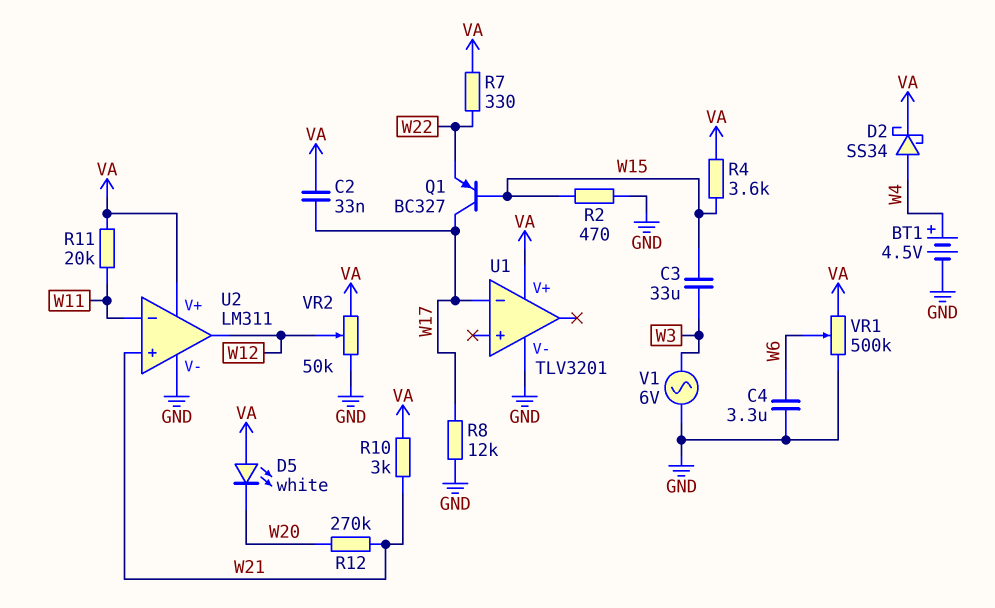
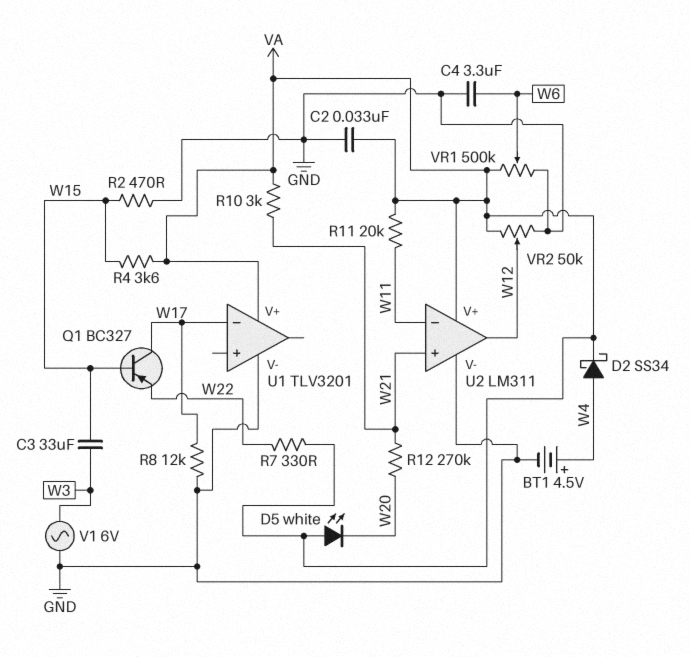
C2: 33nF (VA, W17) -> 33nF (GND, VA)

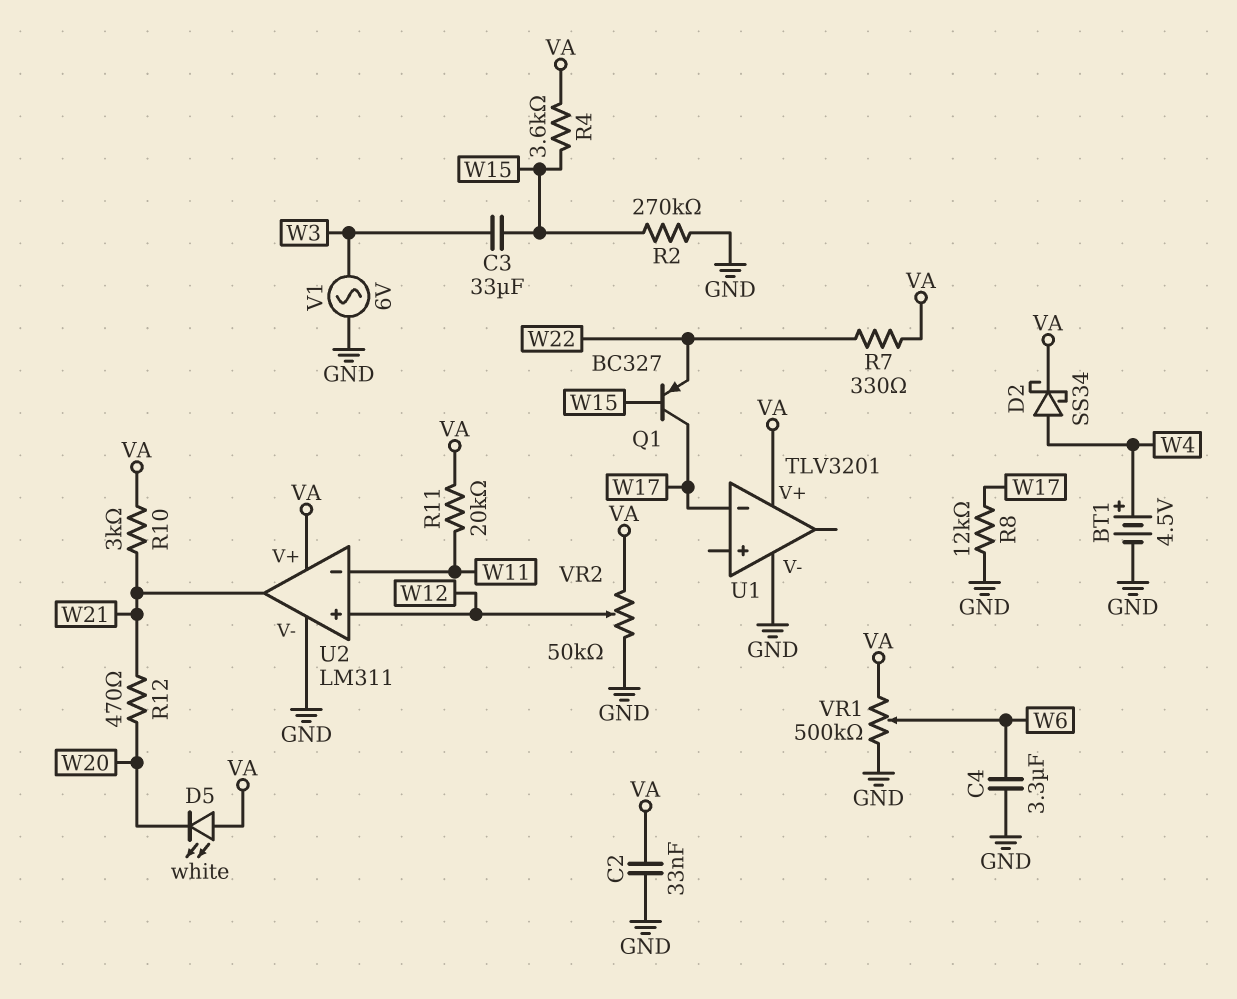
R2: 470 (GND, W15) -> 270k (GND, W15)
R12: 270k (W20, W21) -> 470 (W20, W21)
U2 pin in+: W21 -> W12
U2 pin out: W12 -> W21

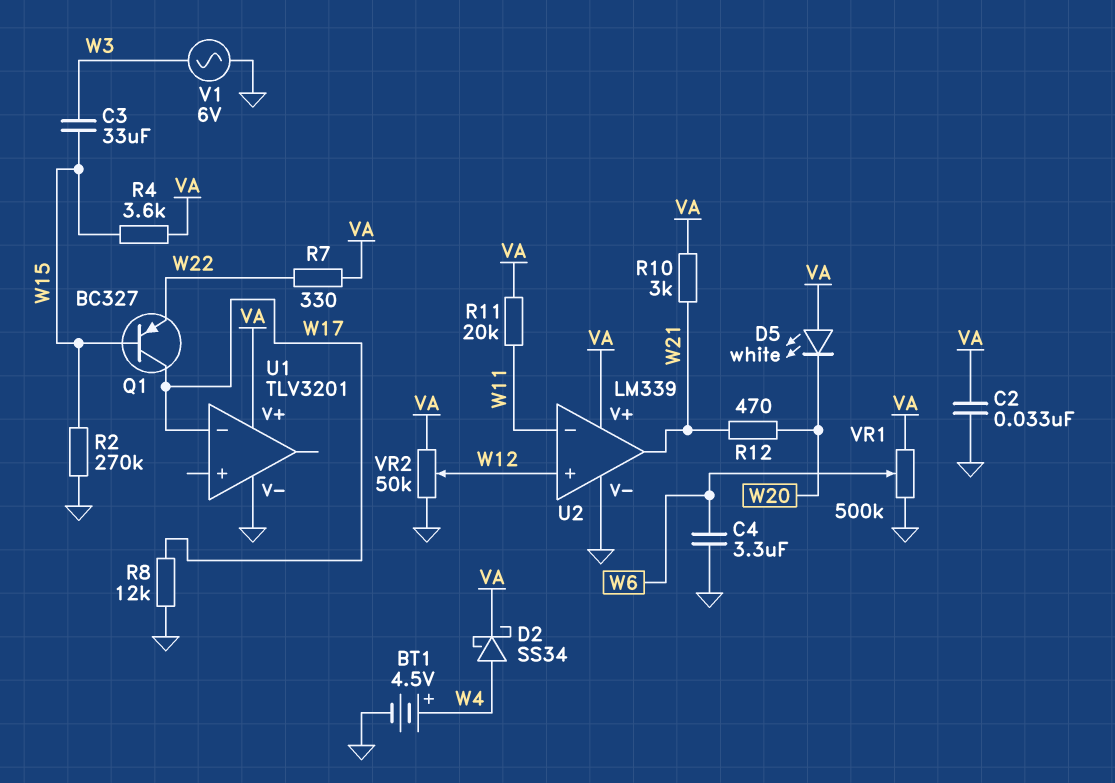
U2: LM311 -> LM339

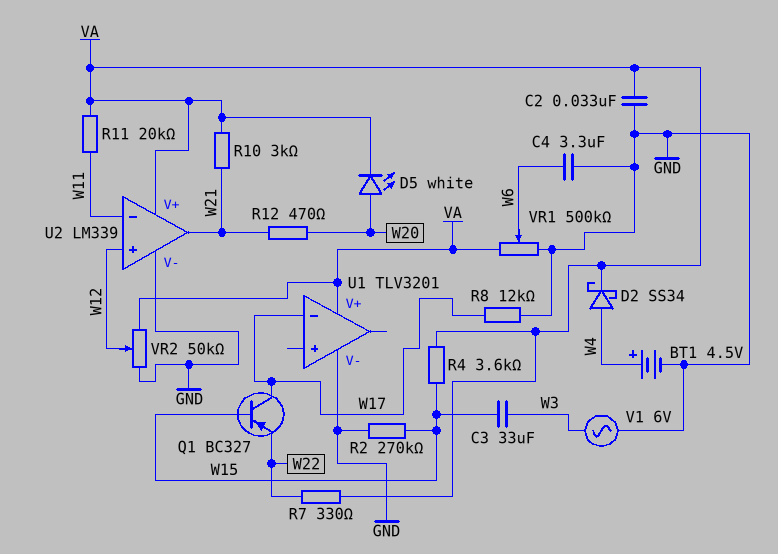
D5: LED white (A VA, K W20) -> LED white (A W20, K VA)

